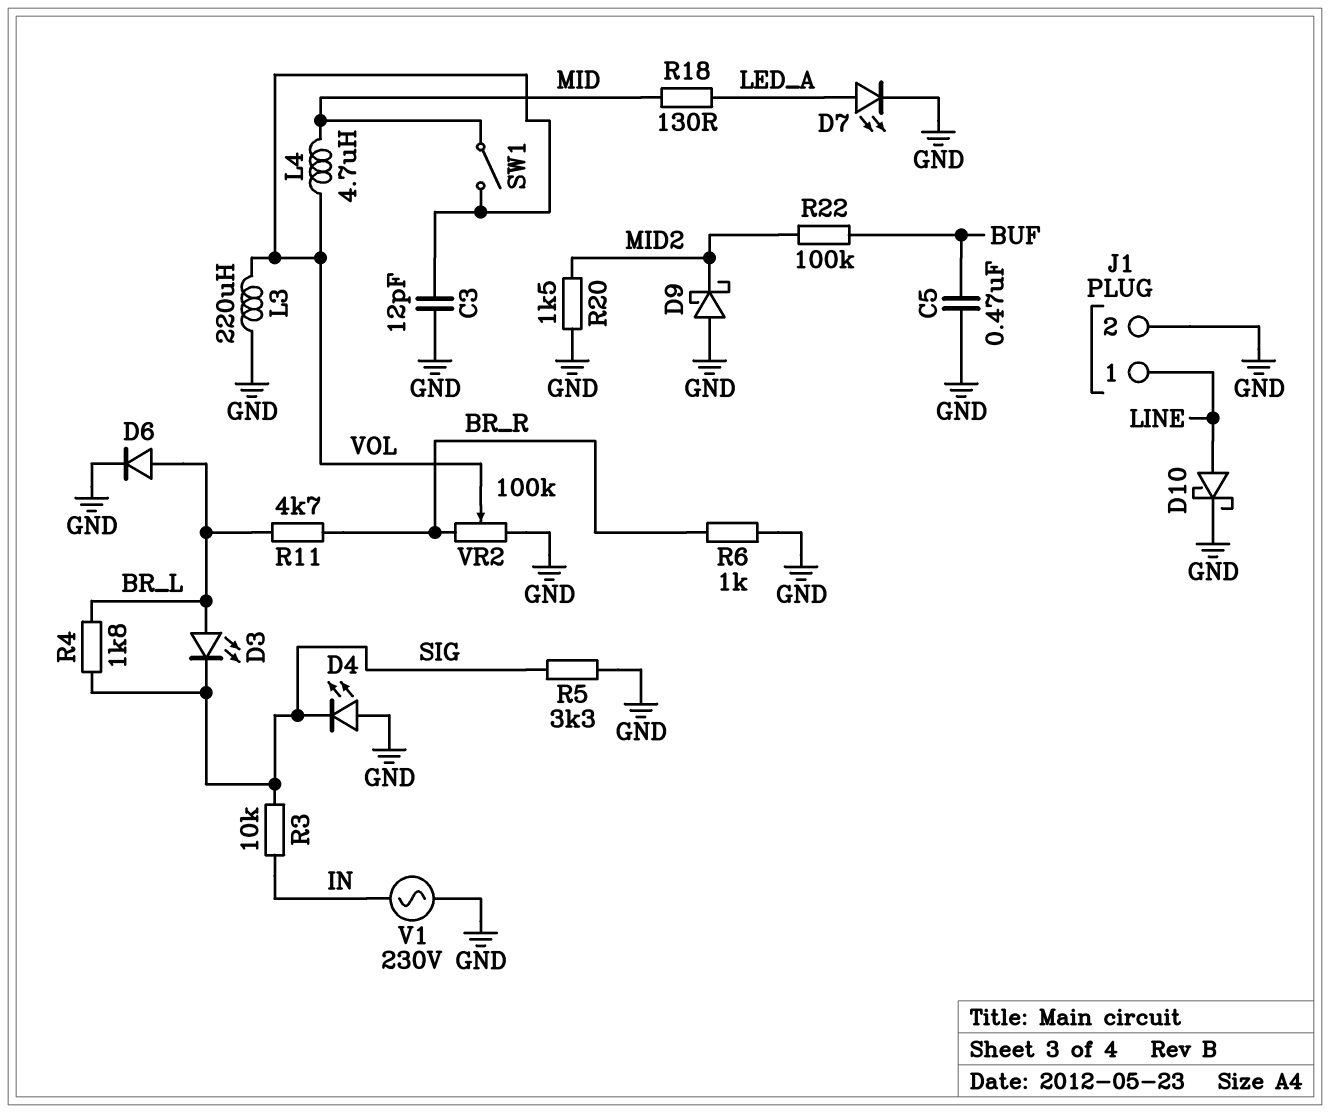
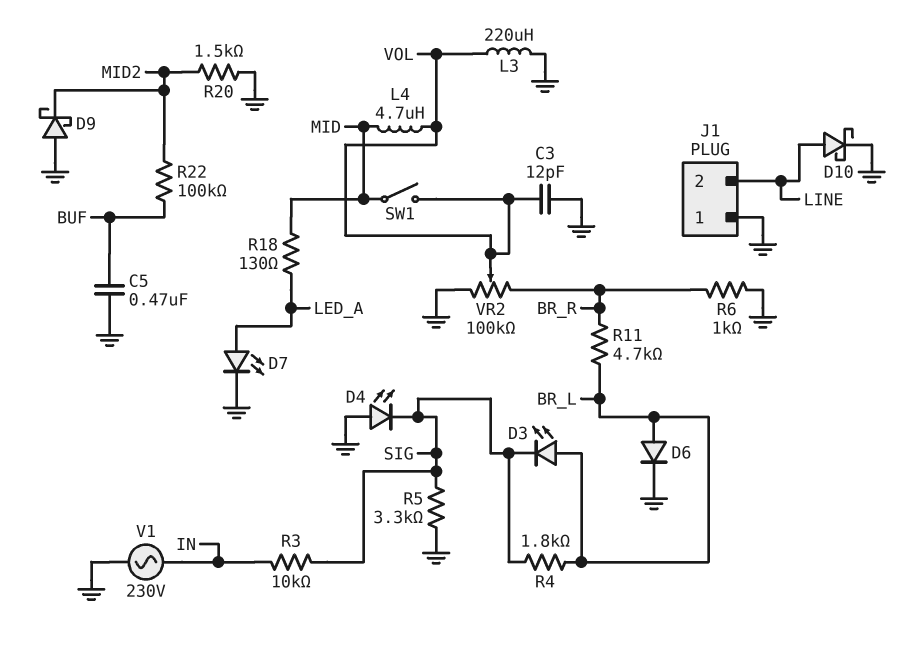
J1 pin 1: LINE -> GND
J1 pin 2: GND -> LINE

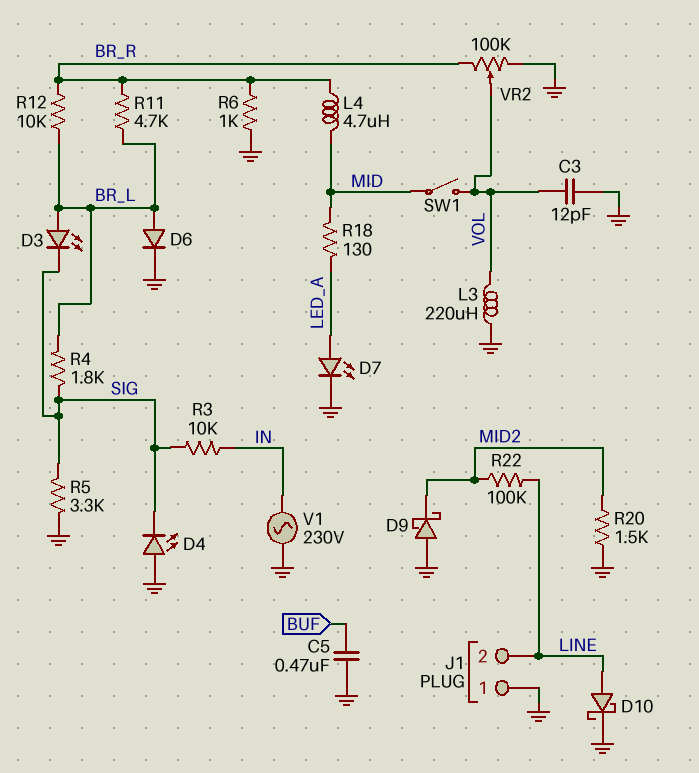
L4: 4.7uH (MID, VOL) -> 4.7uH (BR_R, MID)
R12: none -> 10k (BR_L, BR_R)
R22: 100k (BUF, MID2) -> 100k (LINE, MID2)

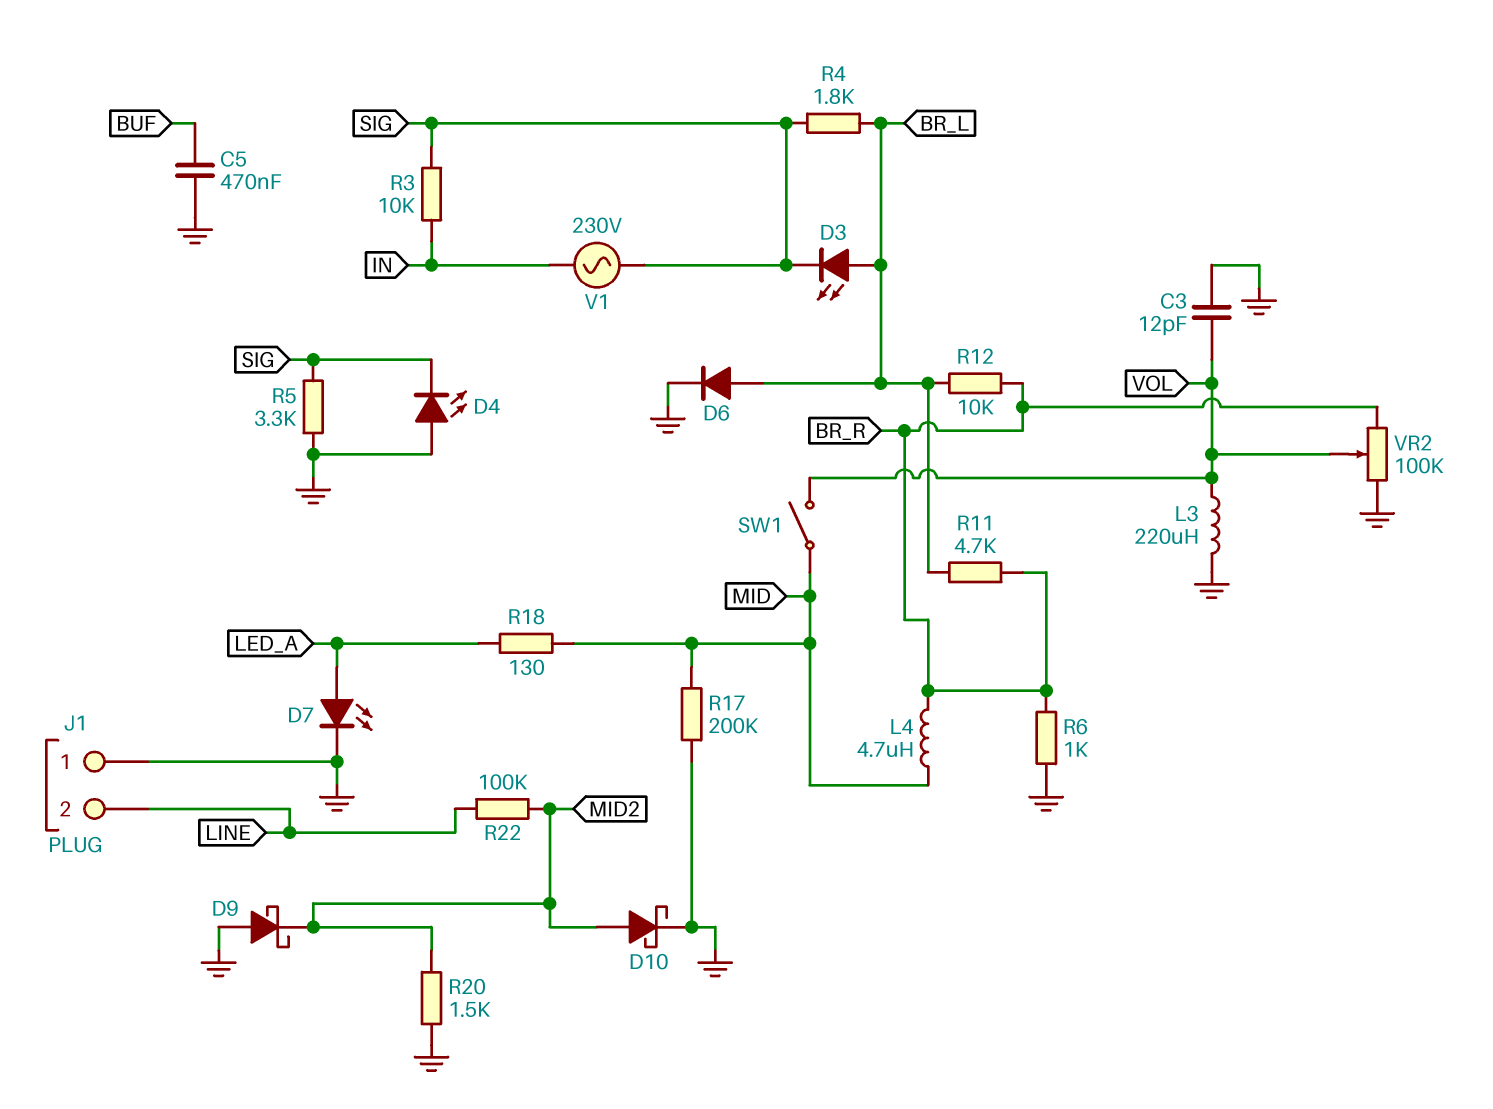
D10: schottky (A LINE, K GND) -> schottky (A MID2, K GND)
R17: none -> 200k (GND, MID)
V1: AC 230V (GND, IN) -> AC 230V (IN, SIG)

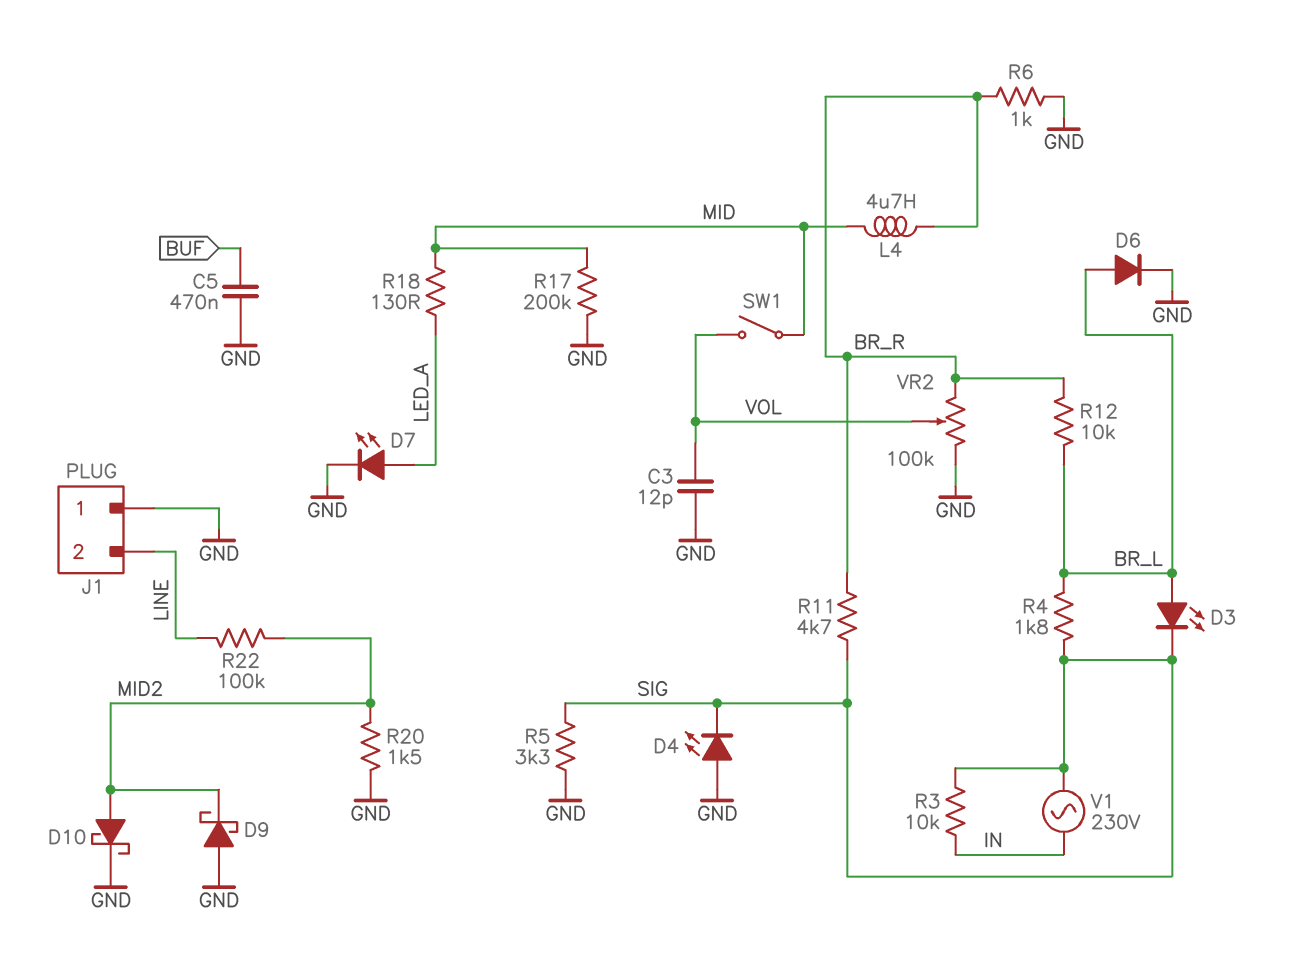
L3: 220uH (GND, VOL) -> none
R11: 4.7k (BR_L, BR_R) -> 4.7k (BR_R, SIG)

